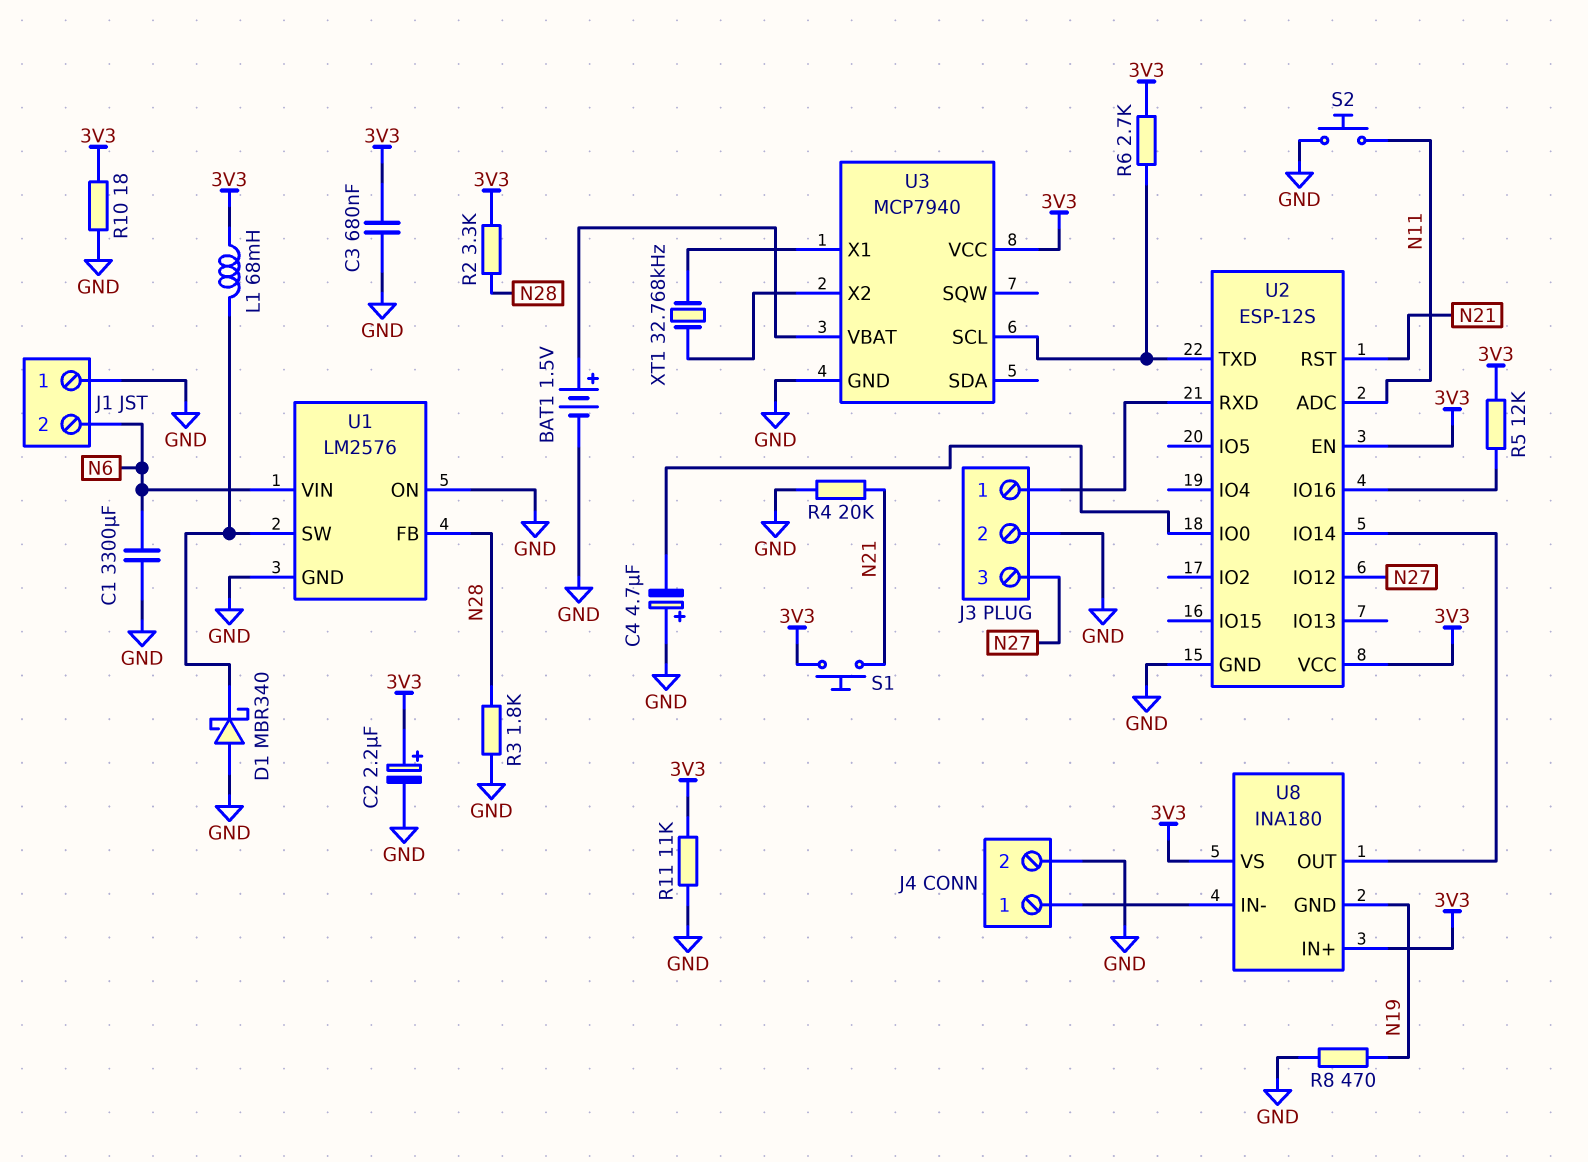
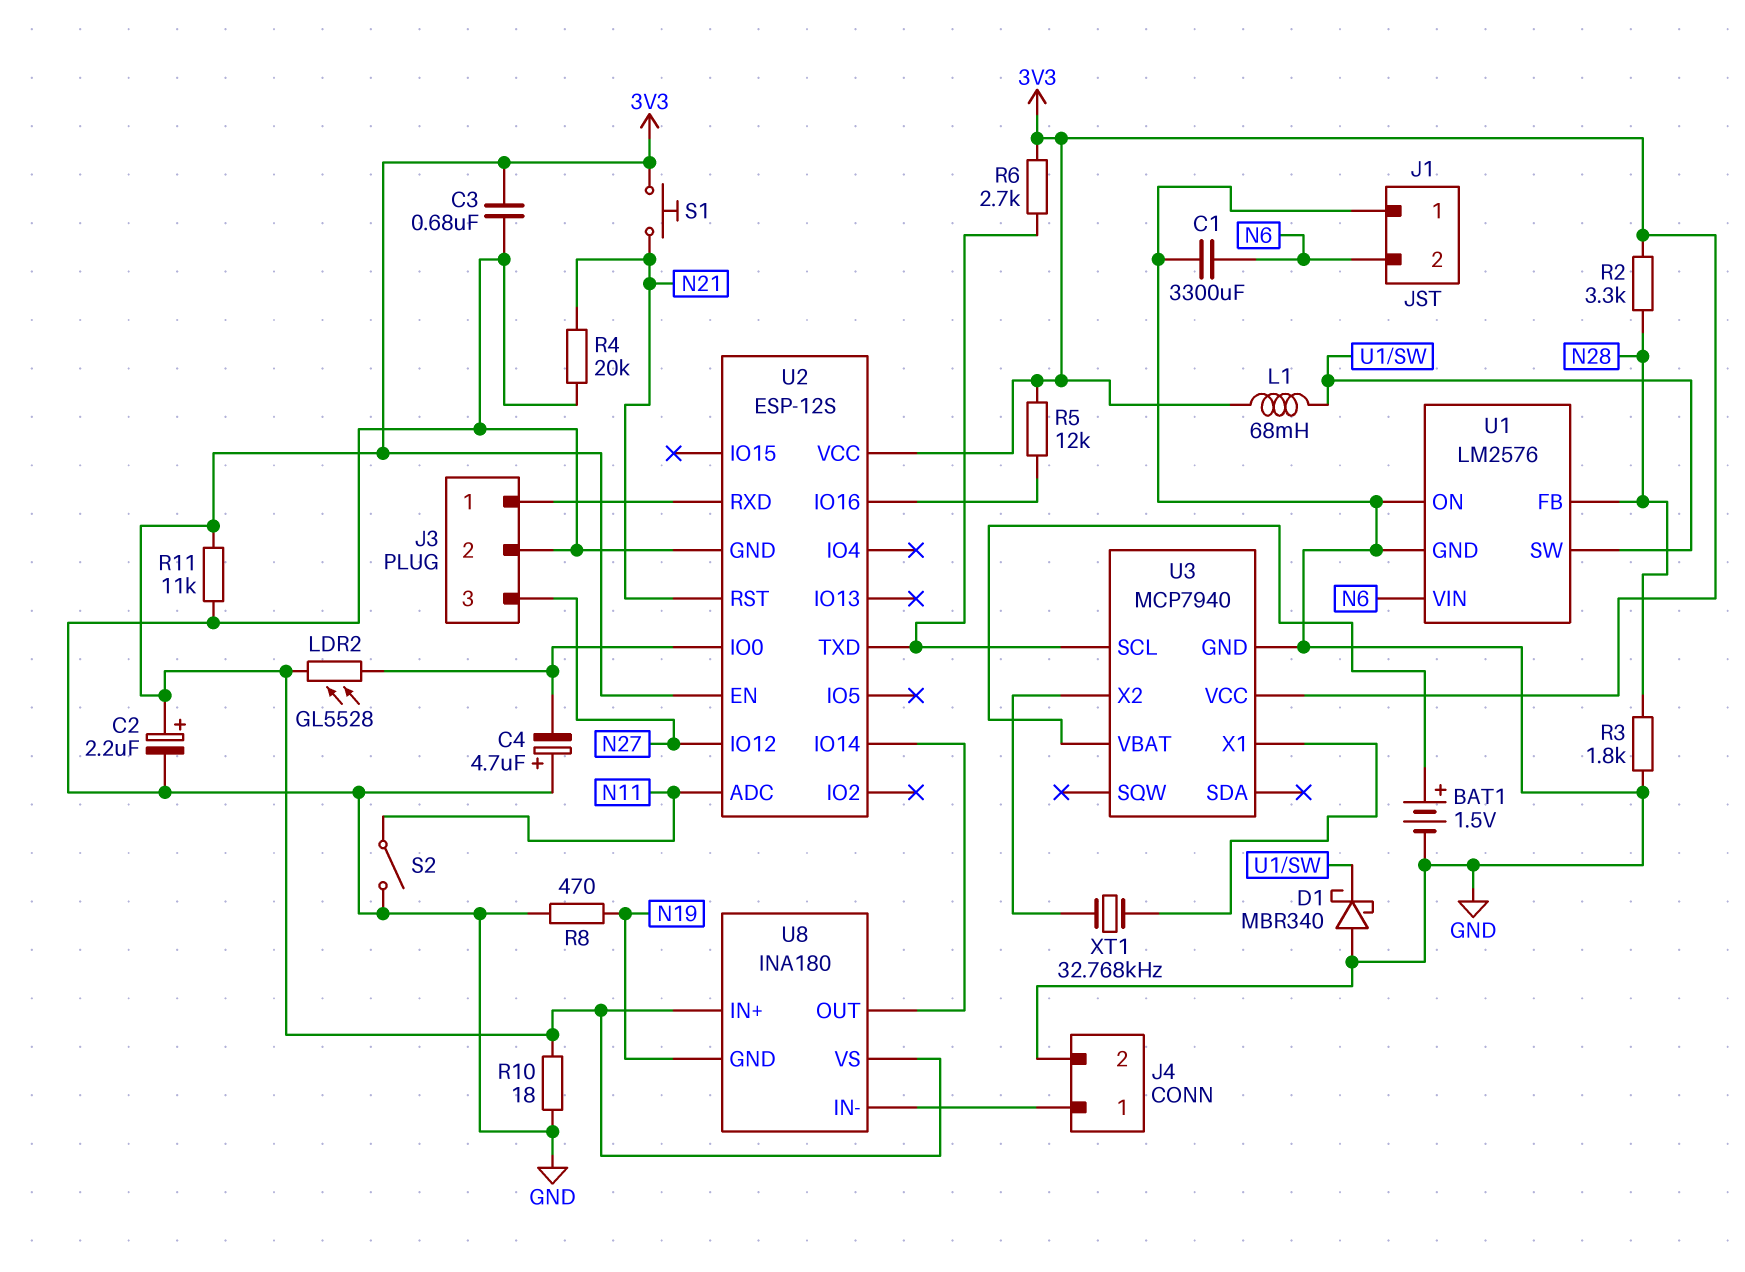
LDR2: none -> GL5528 (3V3, U2/IO0)
S2: button (GND, N11) -> switch (GND, N11)

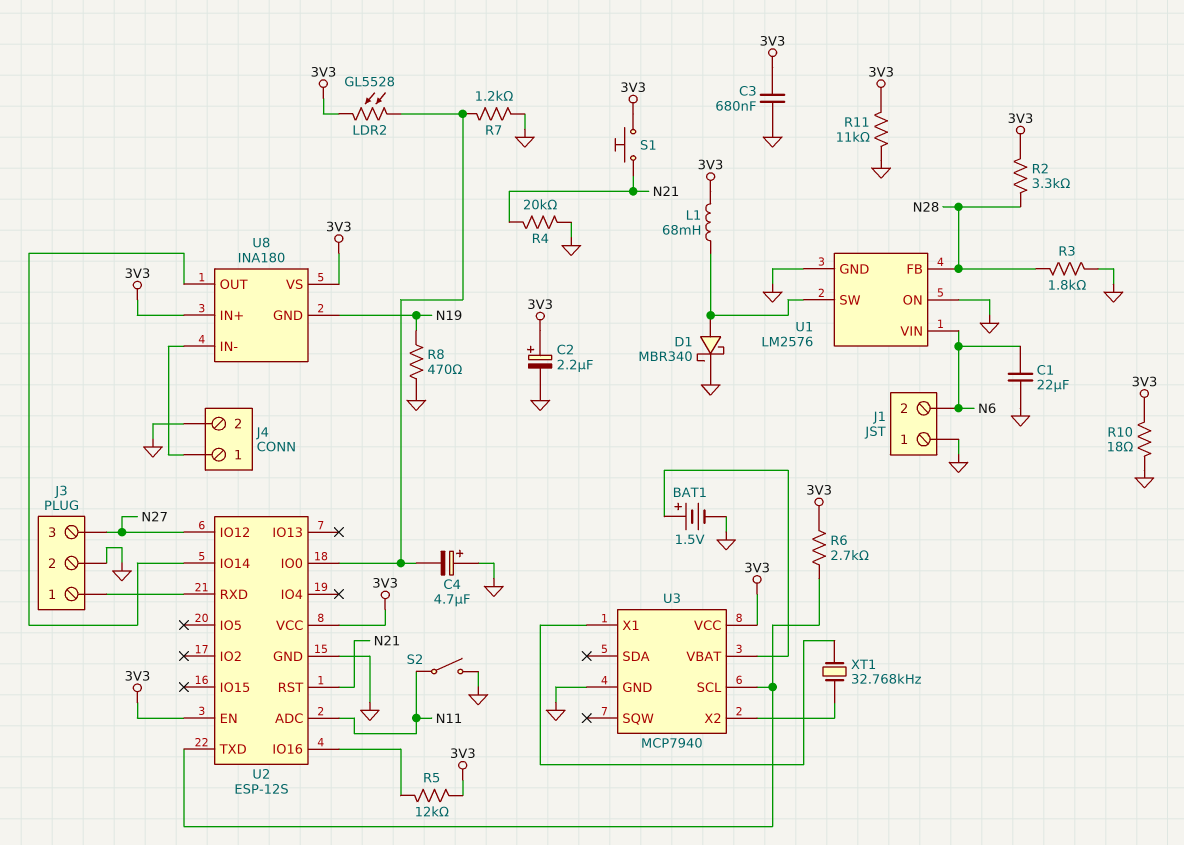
C1: 3300uF (GND, N6) -> 22uF (GND, N6)
D1: schottky MBR340 (A GND, K U1/SW) -> schottky MBR340 (A U1/SW, K GND)
R7: none -> 1.2k (GND, U2/IO0)

